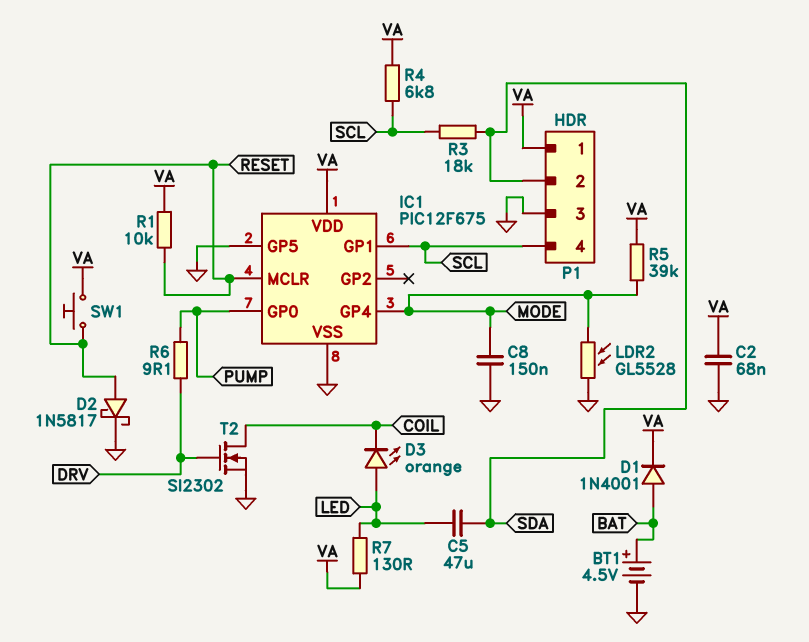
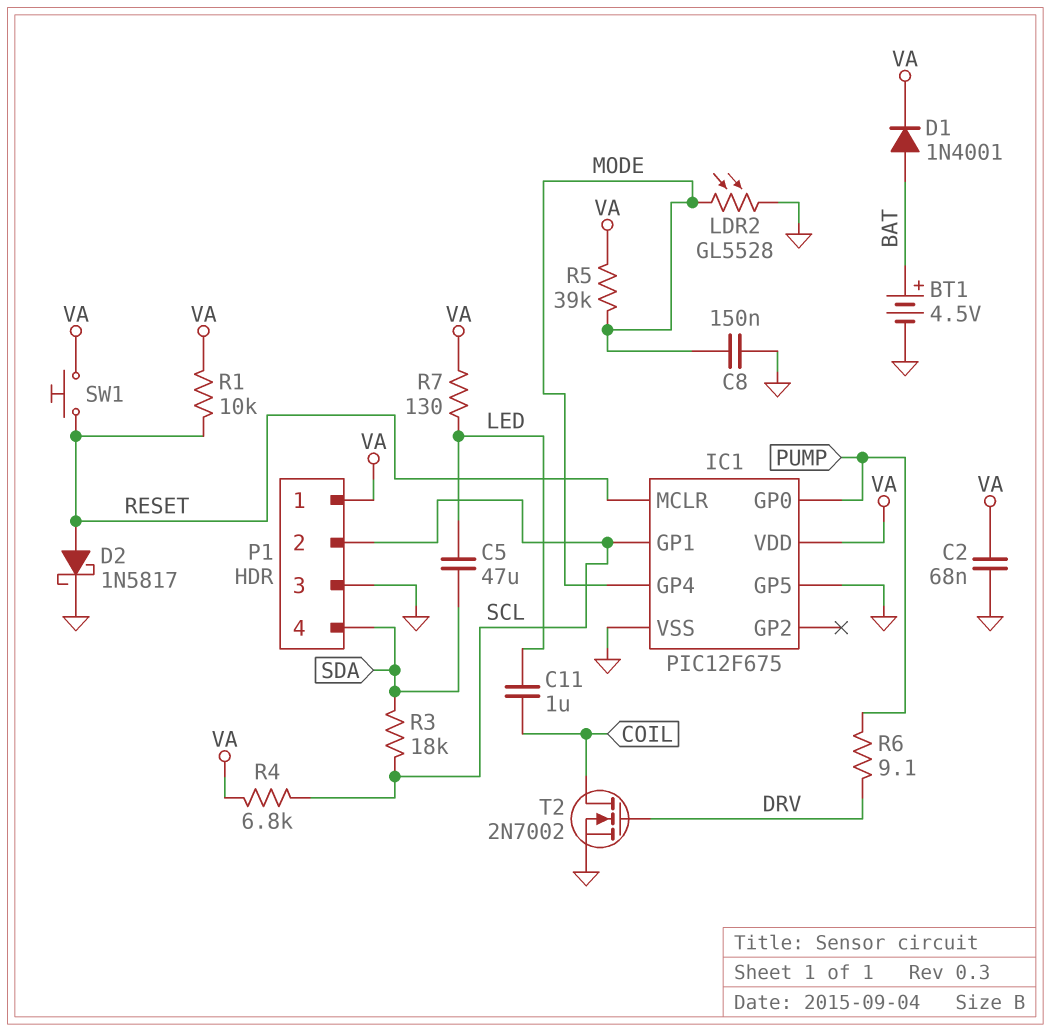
C11: none -> 1uF (COIL, LED)
D3: LED orange (A LED, K COIL) -> none
P1 pin 2: SDA -> SCL
P1 pin 4: SCL -> SDA
T2: NMOS SI2302 (G DRV, D COIL, S GND) -> NMOS 2N7002 (G DRV, D COIL, S GND)

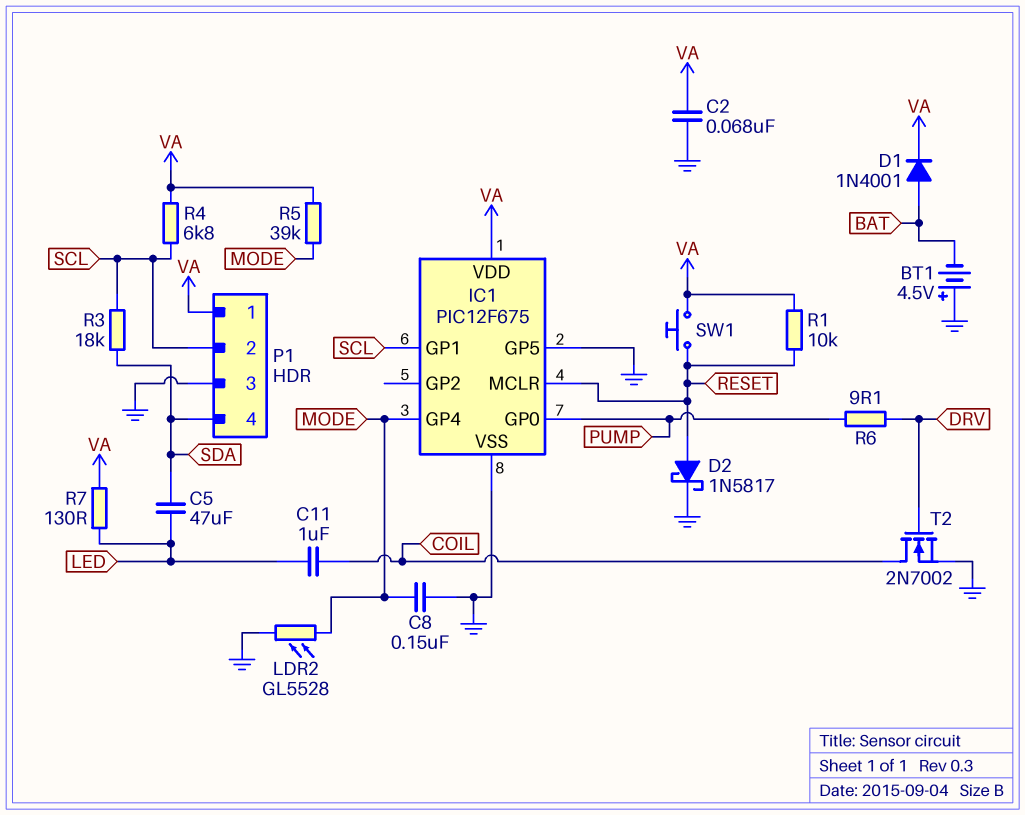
BT1: 4.5V (plus BAT, minus GND) -> 4.5V (plus GND, minus BAT)

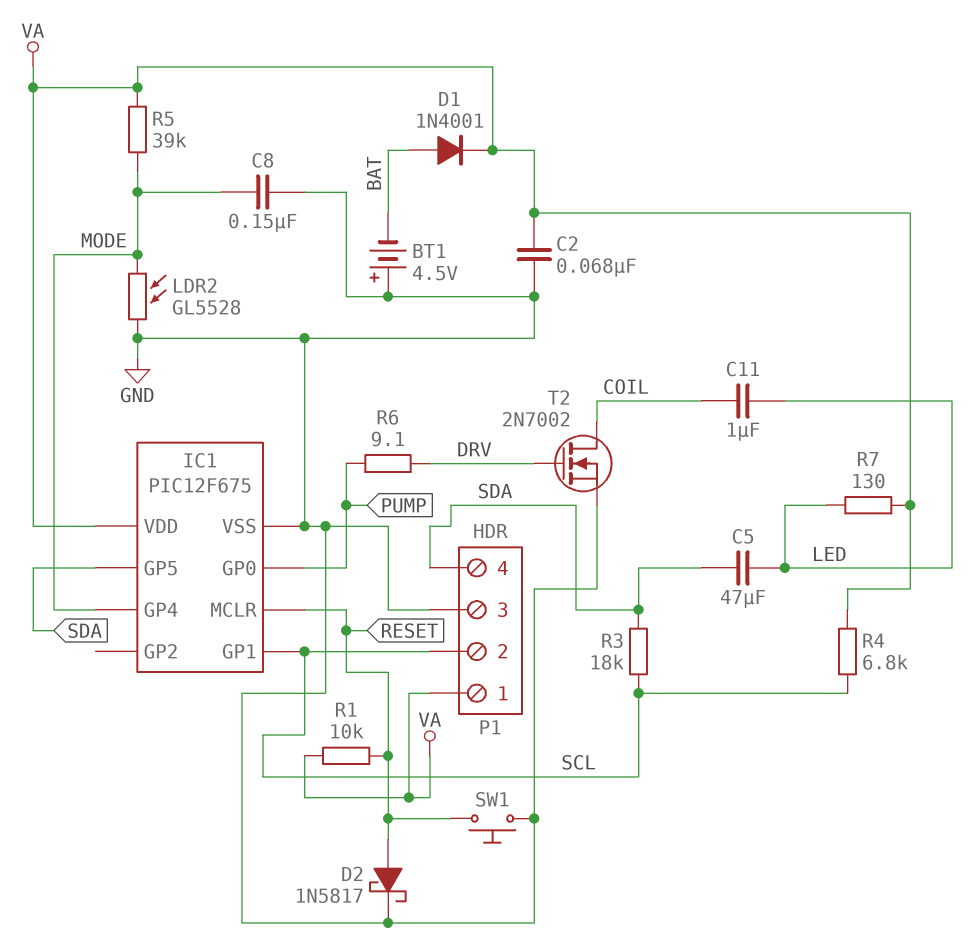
IC1 pin GP5: GND -> SDA
SW1: button (RESET, VA) -> button (GND, RESET)

